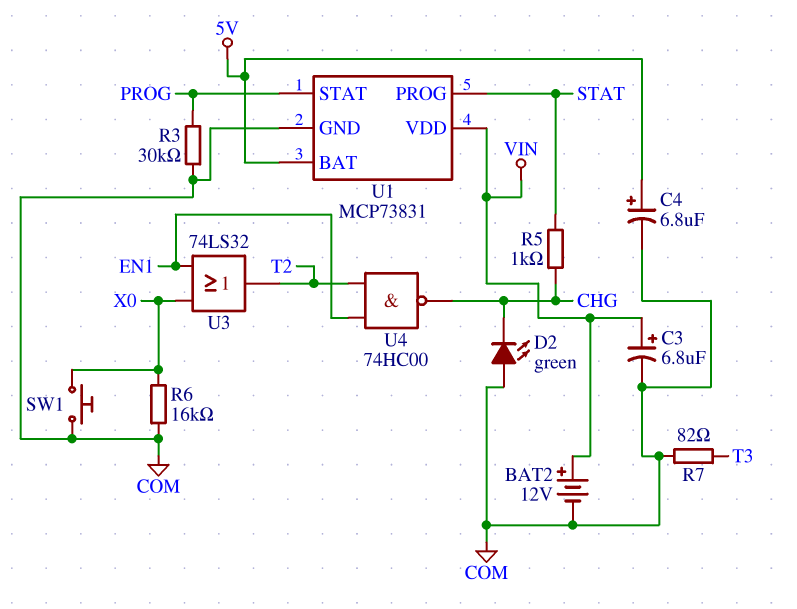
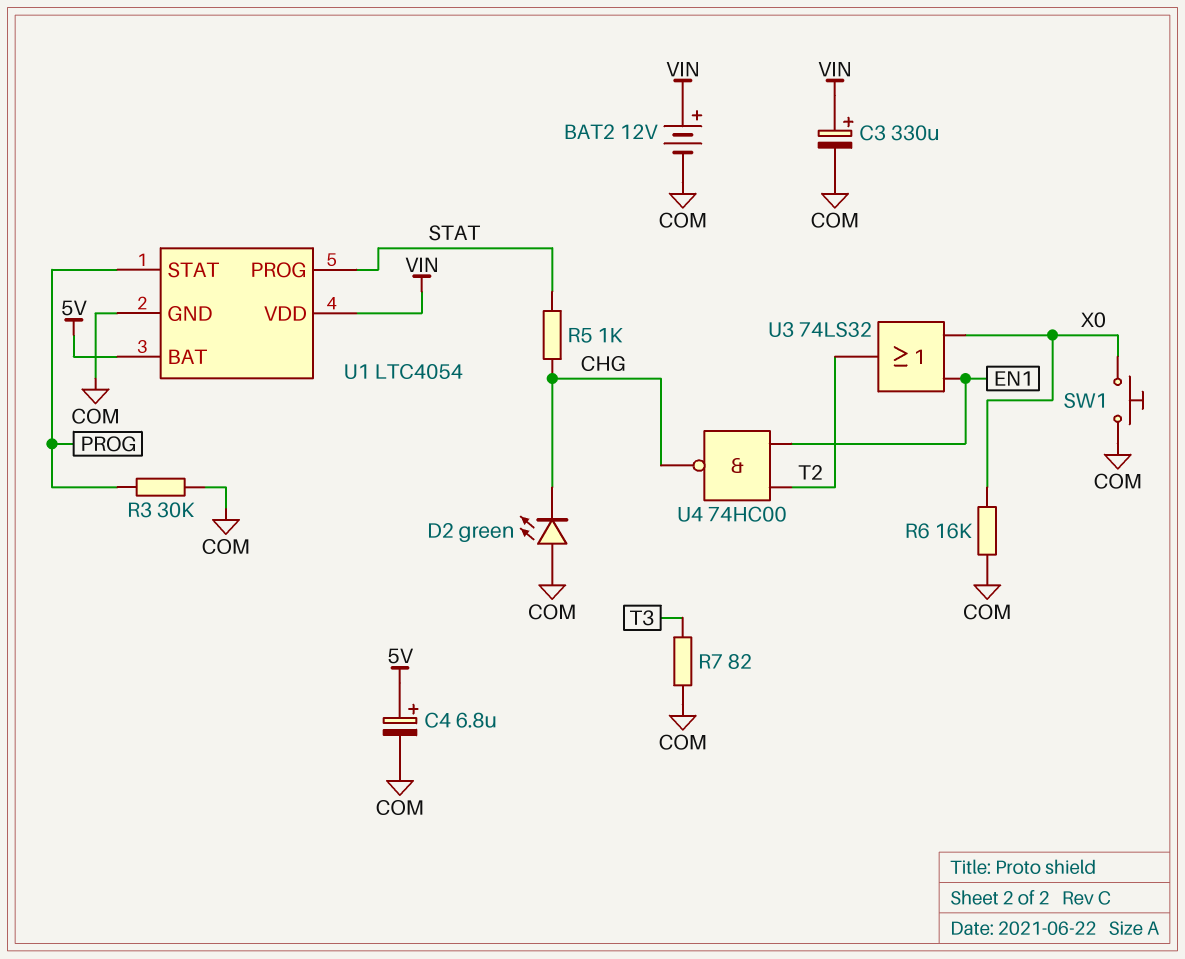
C3: 6.8uF (plus VIN, minus COM) -> 330uF (plus VIN, minus COM)
U1: MCP73831 -> LTC4054

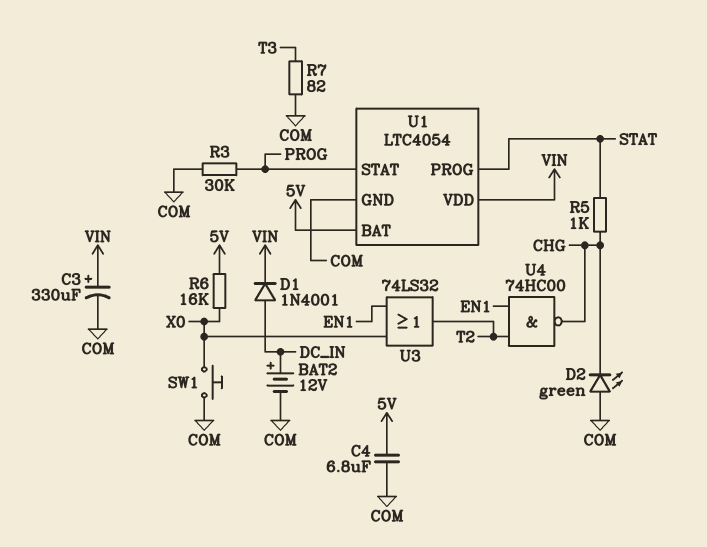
BAT2: 12V (plus VIN, minus COM) -> 12V (plus DC_IN, minus COM)
C4: 6.8uF (plus 5V, minus COM) -> 6.8uF (5V, COM)
D1: none -> diode 1N4001 (A DC_IN, K VIN)
R6: 16k (COM, X0) -> 16k (5V, X0)

